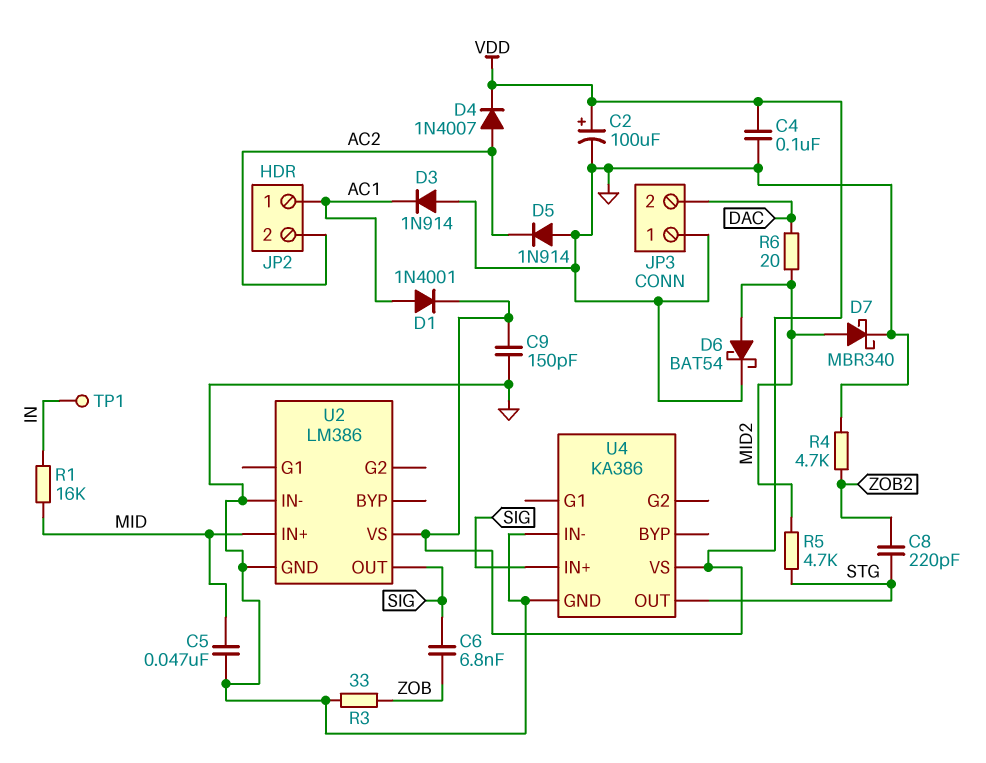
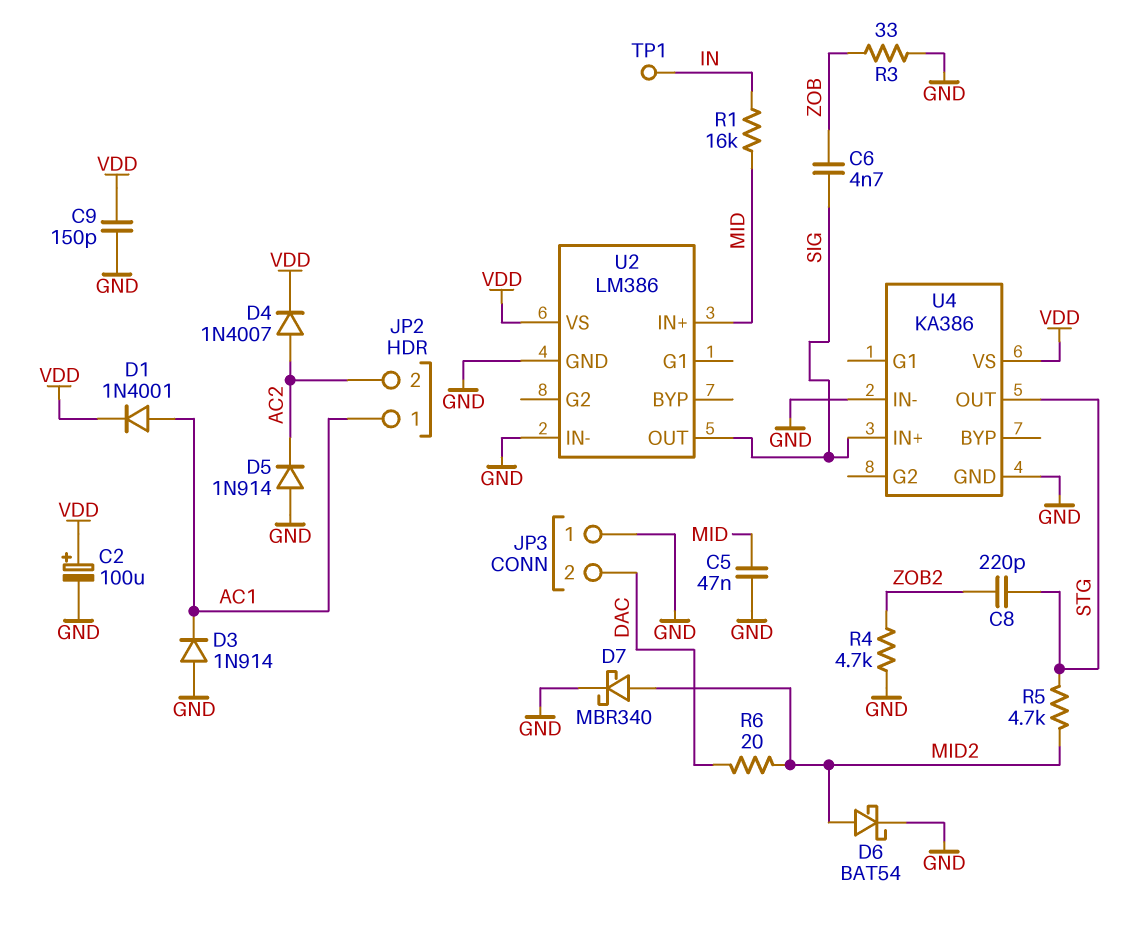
C4: 100nF (GND, VDD) -> none
C6: 6.8nF (SIG, ZOB) -> 4.7nF (SIG, ZOB)

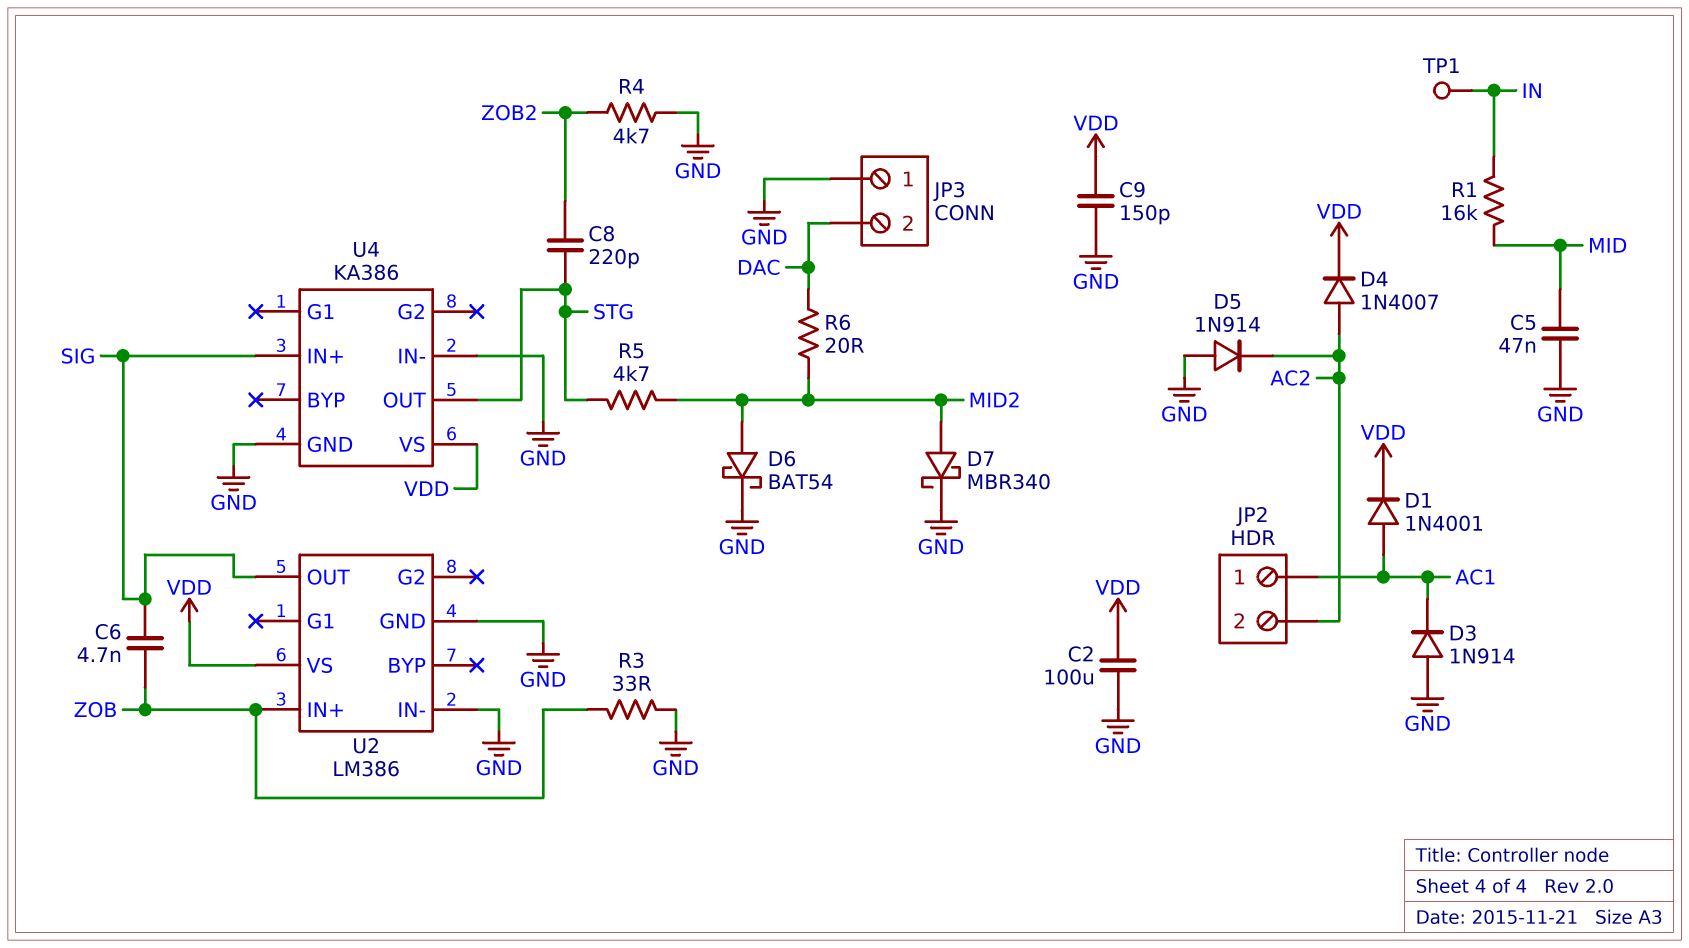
C2: 100uF (plus VDD, minus GND) -> 100uF (GND, VDD)
U2 pin IN+: MID -> ZOB

